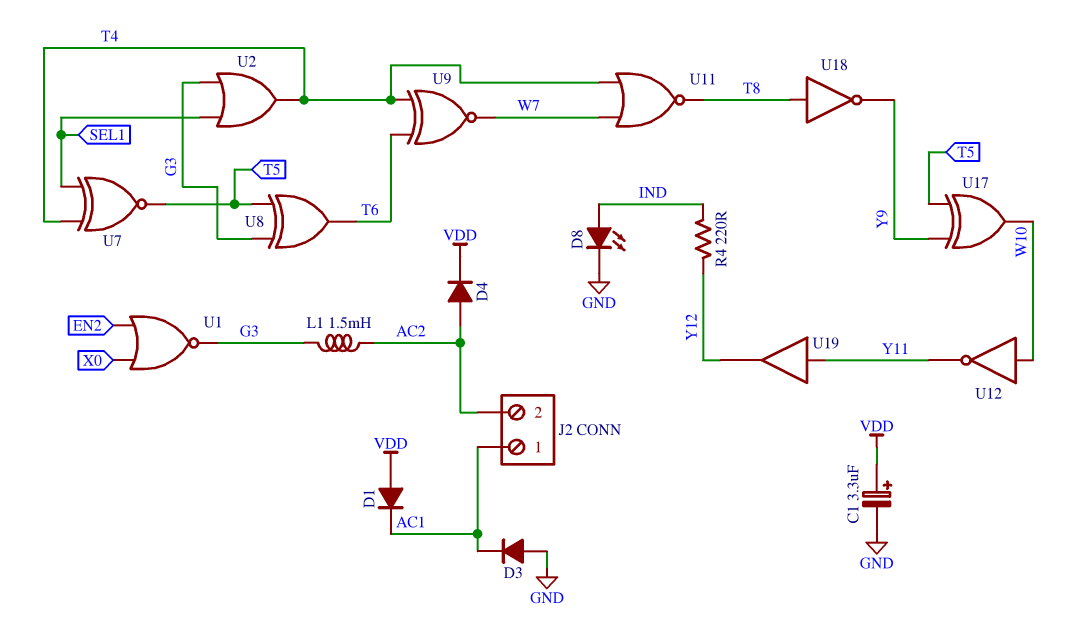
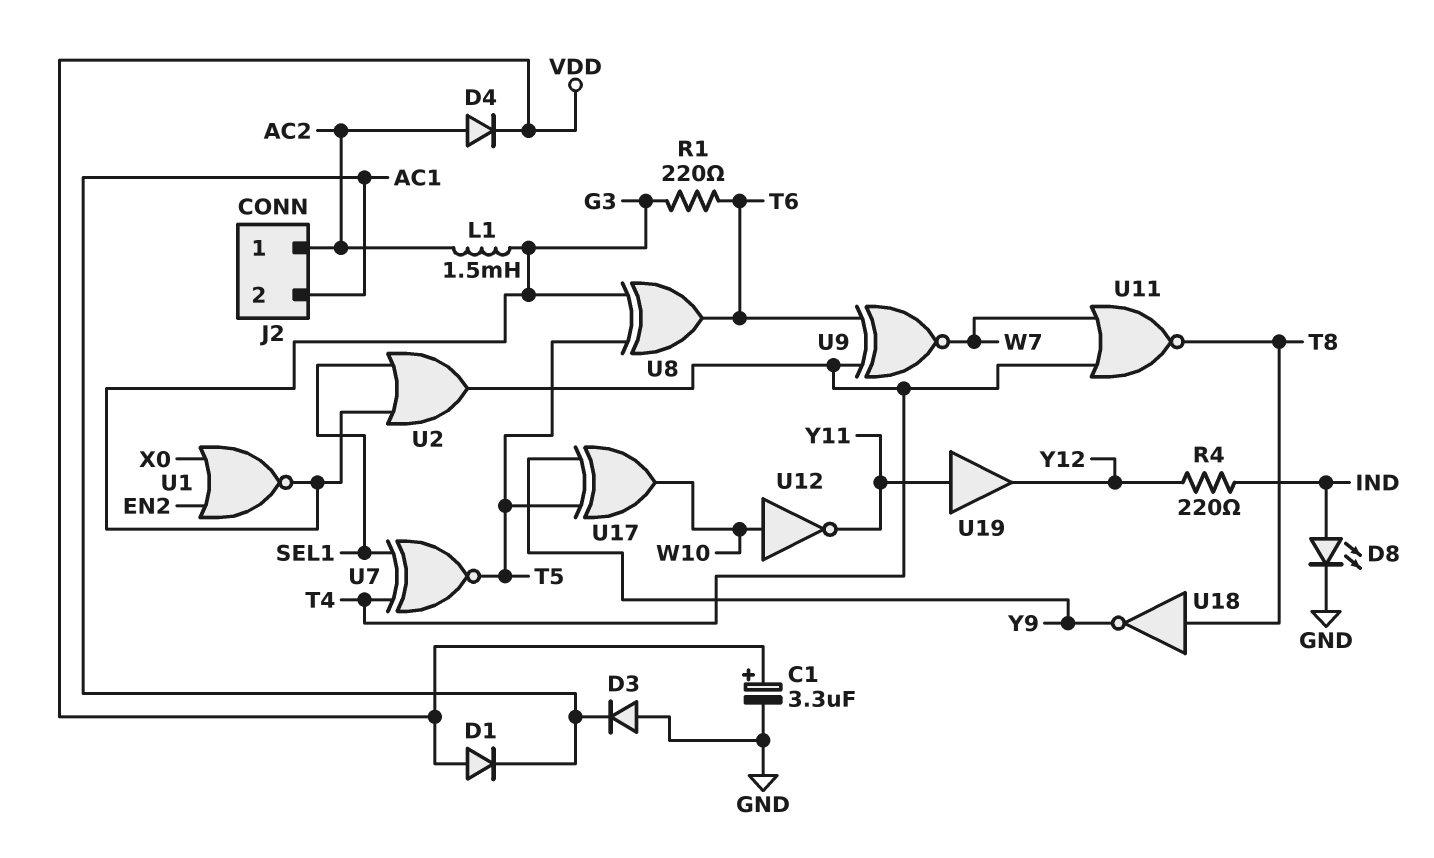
J2 pin 1: AC1 -> AC2
J2 pin 2: AC2 -> AC1
R1: none -> 220 (G3, T6)

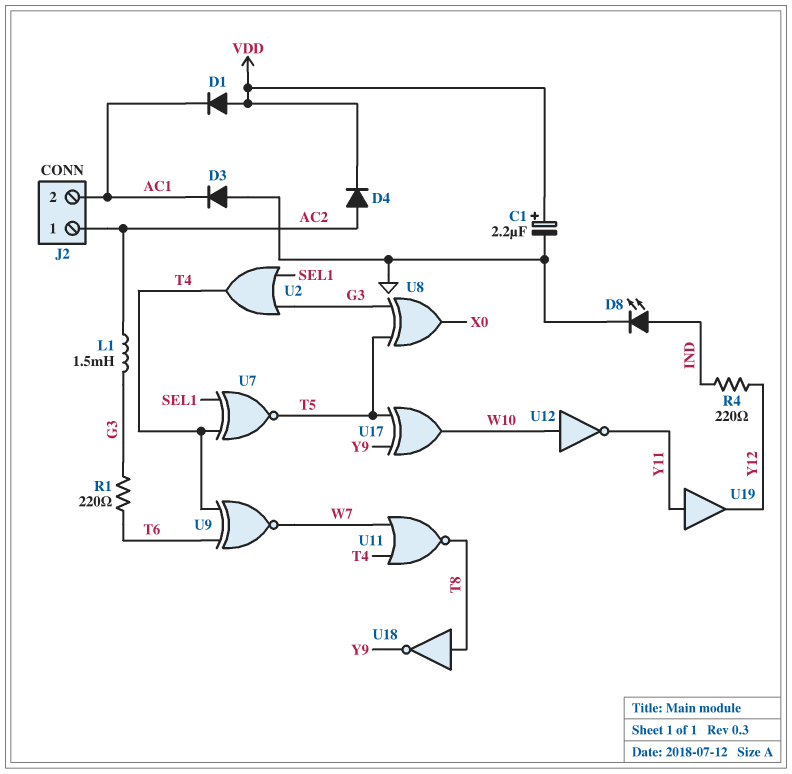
C1: 3.3uF (plus VDD, minus GND) -> 2.2uF (plus VDD, minus GND)
U1: NOR (in EN2, in X0, out G3) -> none
U8: XOR (in G3, in T5, out T6) -> XOR (in G3, in T5, out X0)

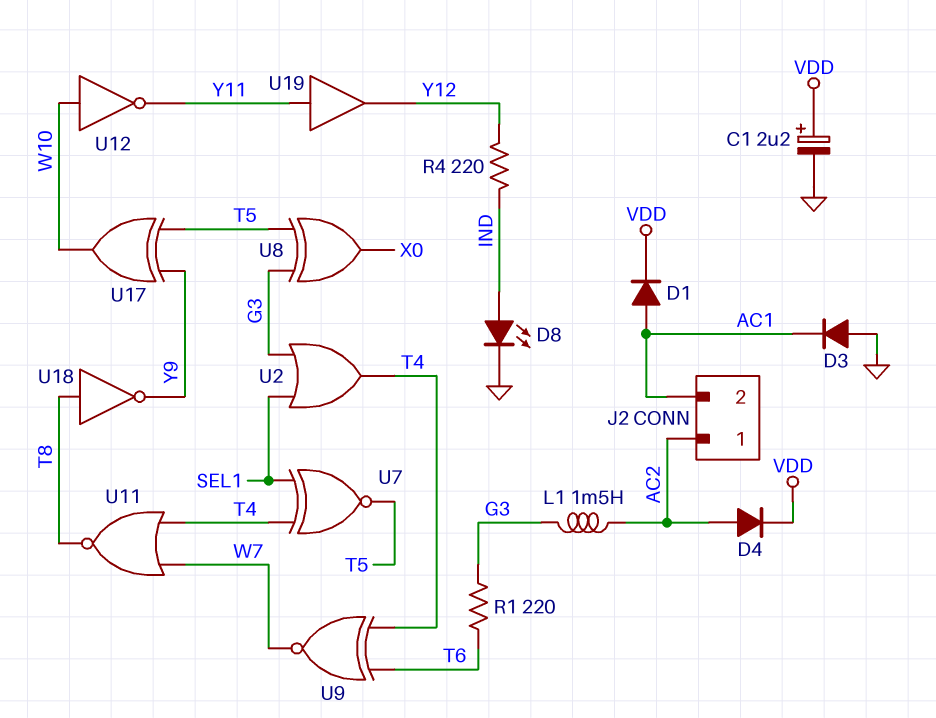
D1: diode (A VDD, K AC1) -> diode (A AC1, K VDD)

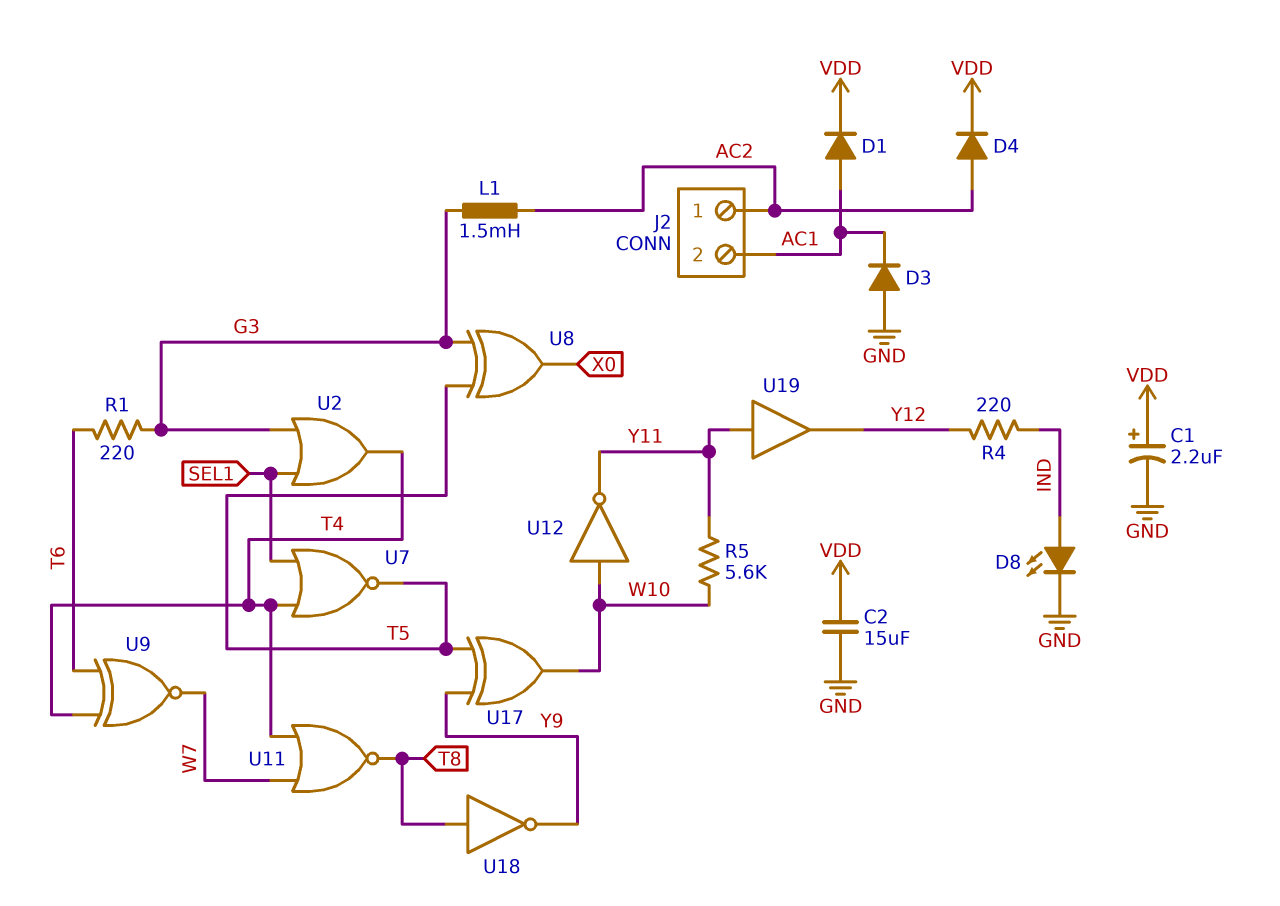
C2: none -> 15uF (GND, VDD)
R5: none -> 5.6k (W10, Y11)
U7: XNOR (in SEL1, in T4, out T5) -> NOR (in SEL1, in T4, out T5)

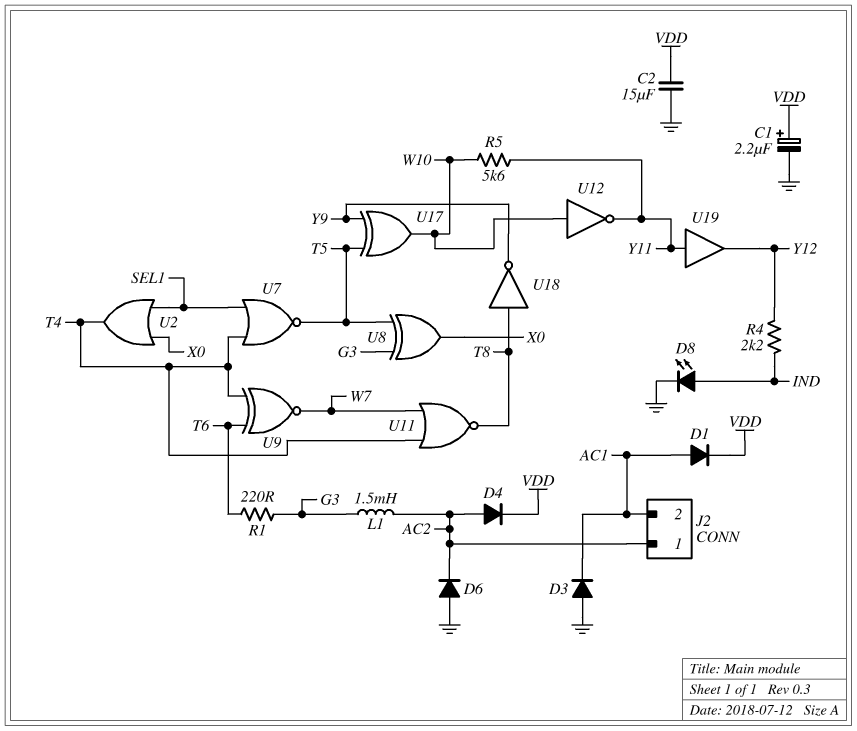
D6: none -> diode (A GND, K AC2)
R4: 220 (IND, Y12) -> 2.2k (IND, Y12)
U2: OR (in G3, in SEL1, out T4) -> OR (in SEL1, in X0, out T4)

